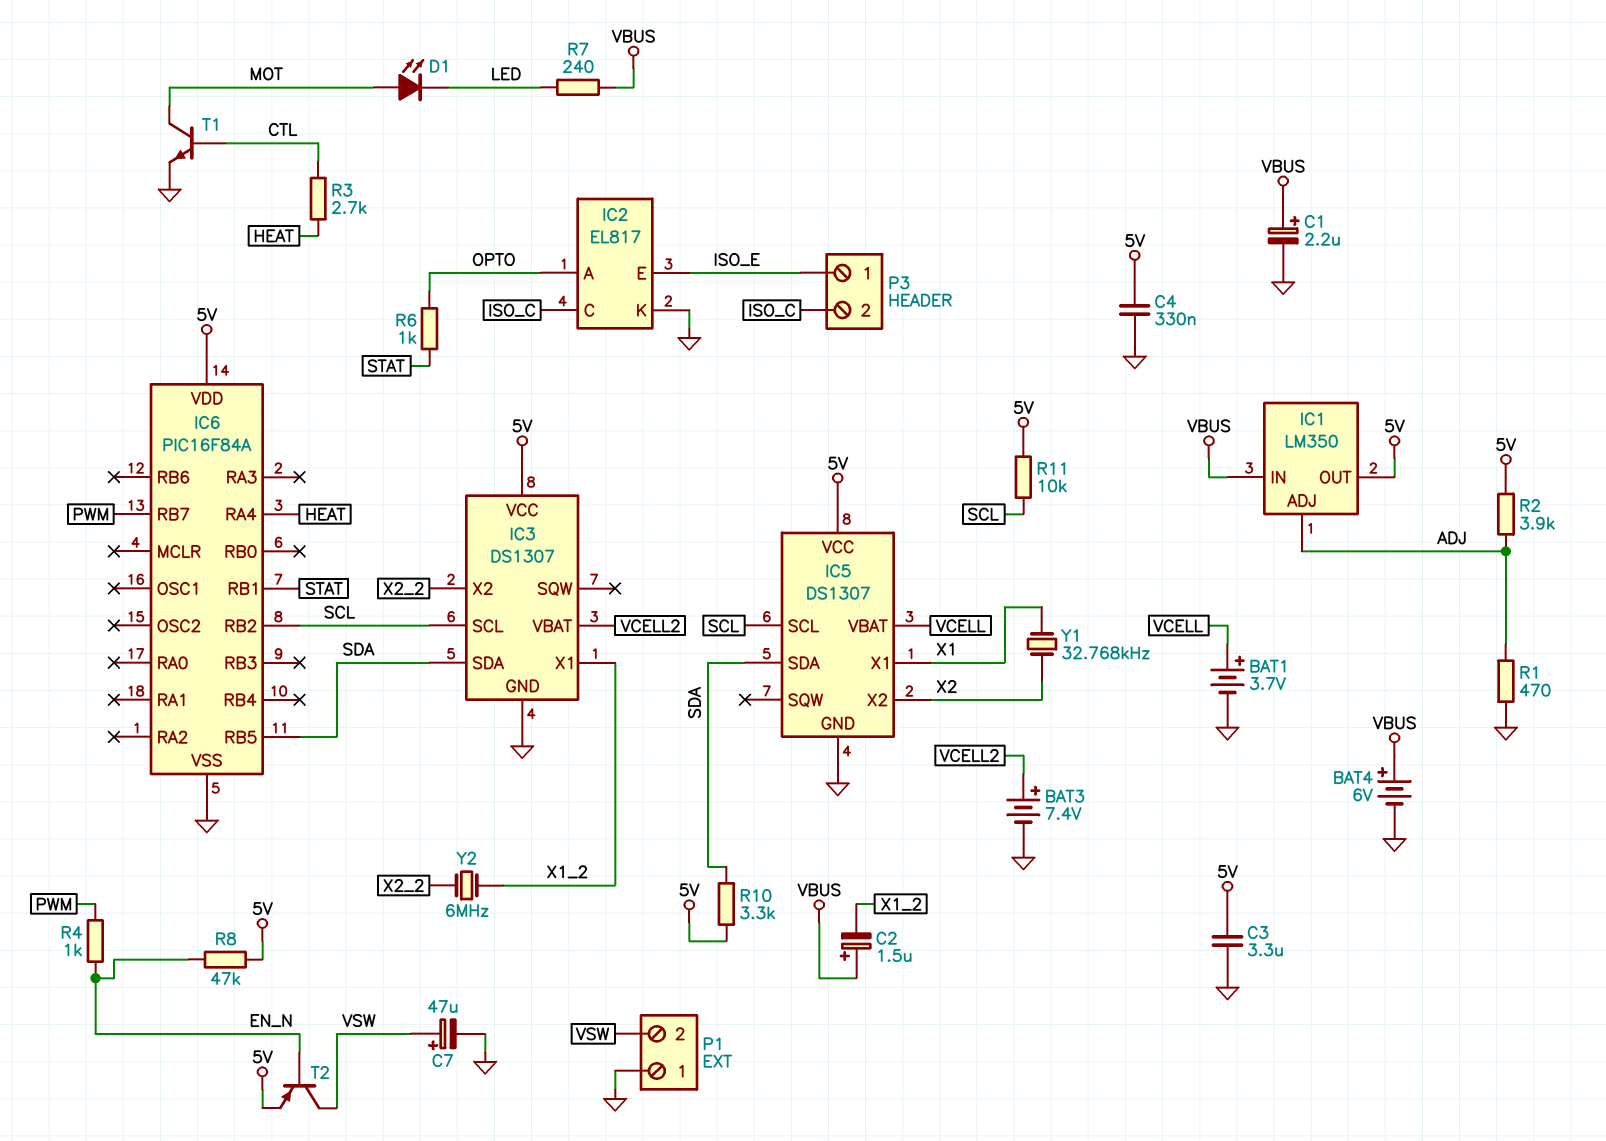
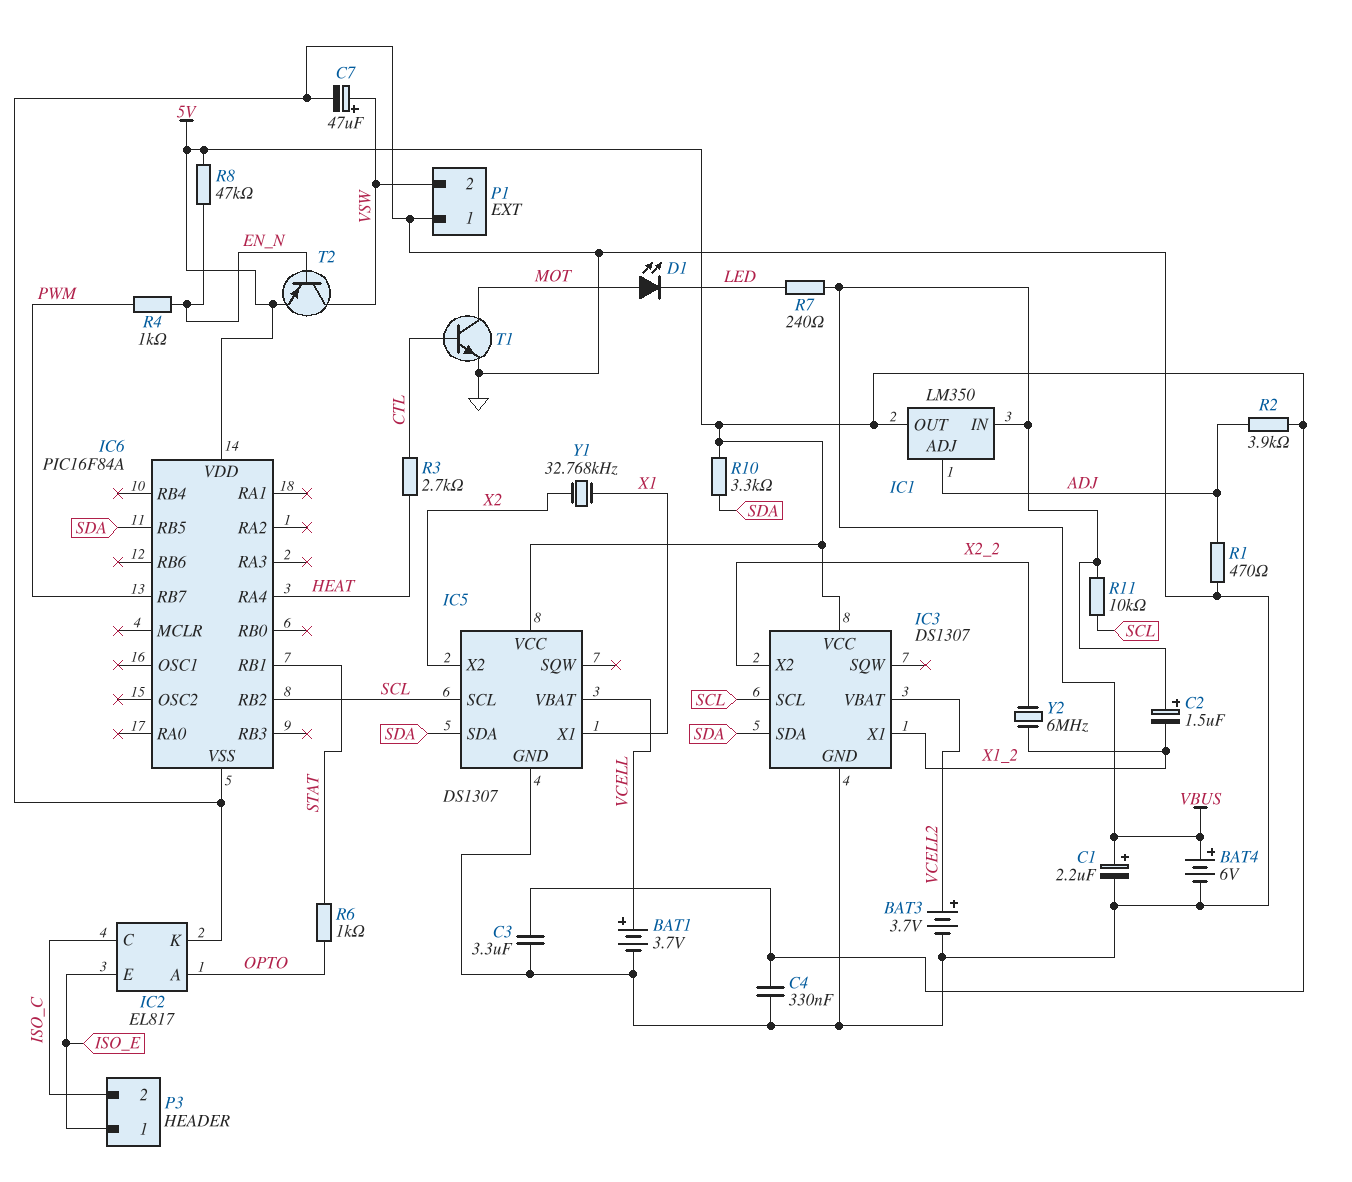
BAT3: 7.4V (plus VCELL2, minus GND) -> 3.7V (plus VCELL2, minus GND)
R11: 10k (5V, SCL) -> 10k (SCL, VBUS)

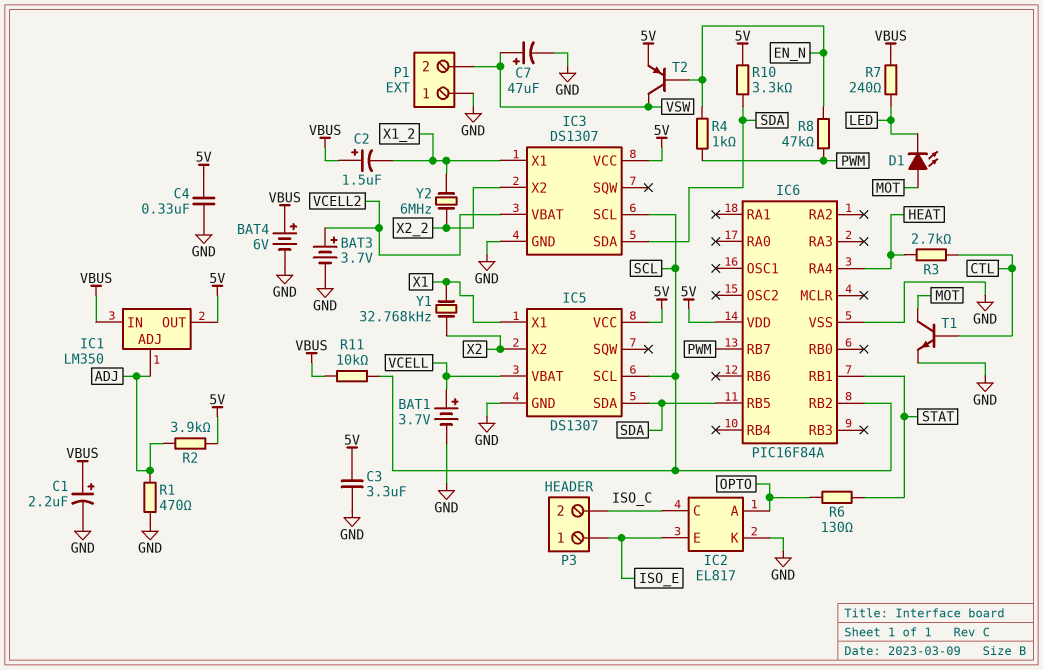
R6: 1k (OPTO, STAT) -> 130 (OPTO, STAT)
R8: 47k (5V, EN_N) -> 47k (EN_N, PWM)

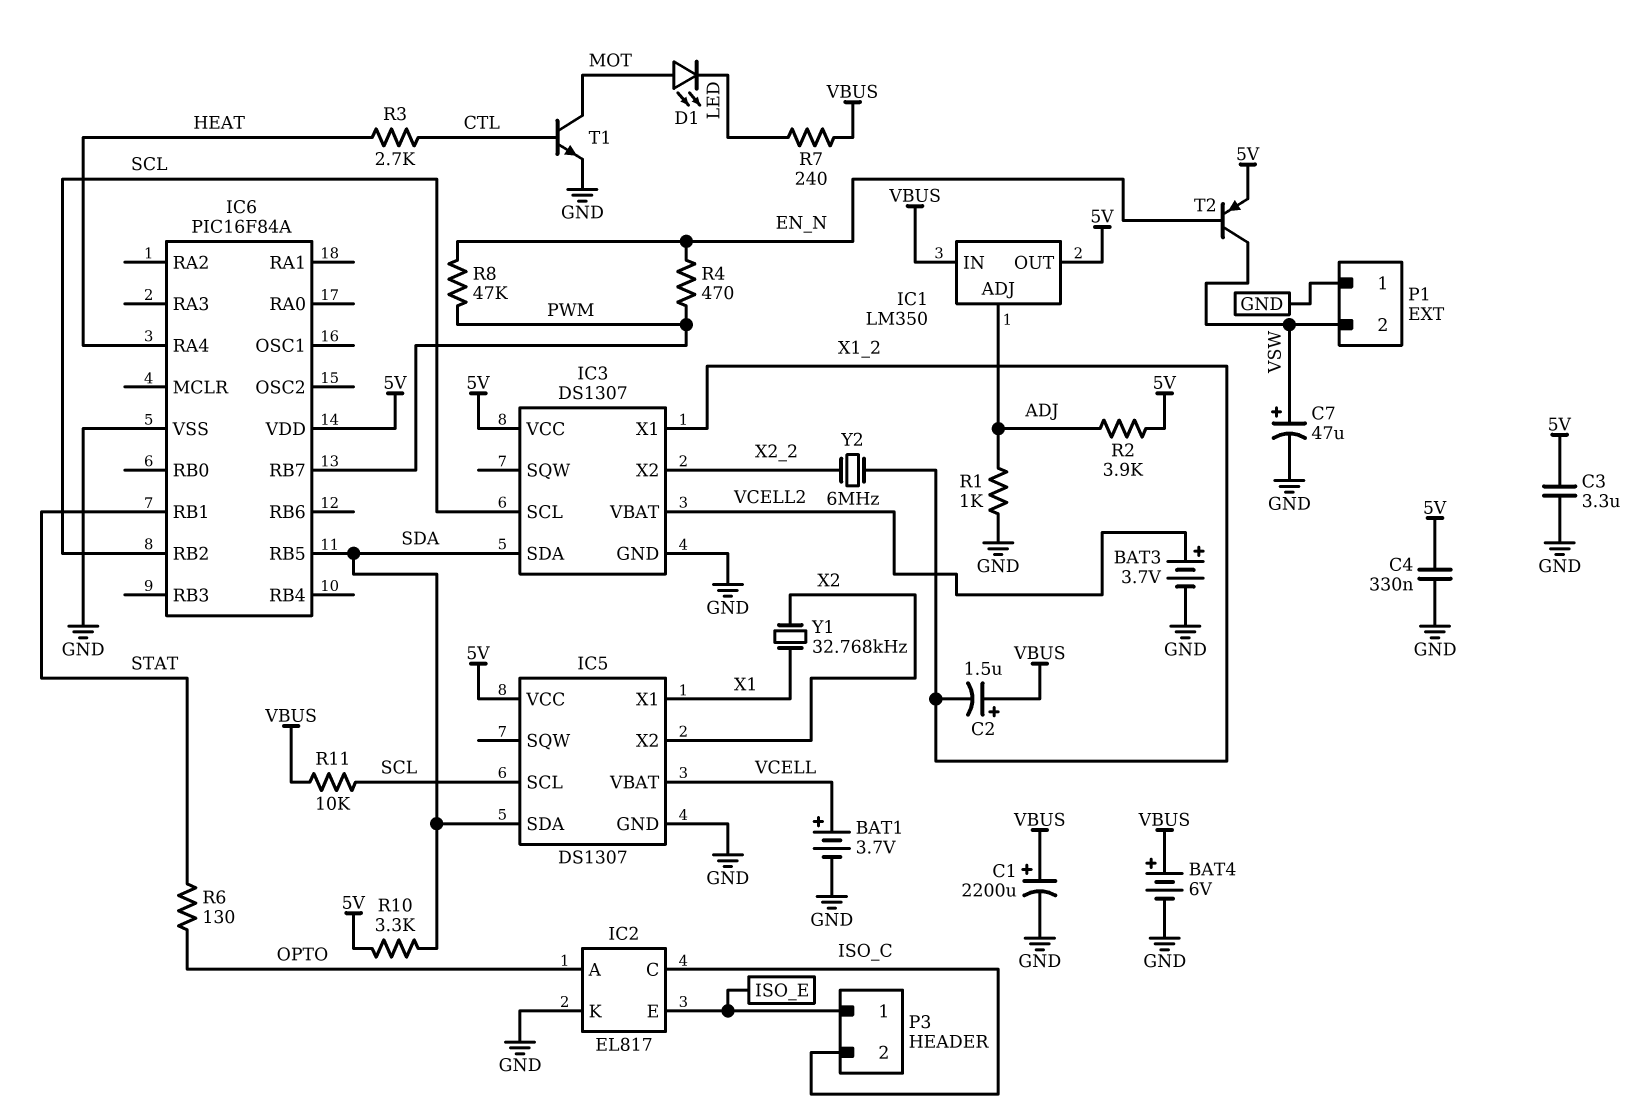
C1: 2.2uF (plus VBUS, minus GND) -> 2200uF (plus VBUS, minus GND)
R1: 470 (ADJ, GND) -> 1k (ADJ, GND)
R4: 1k (EN_N, PWM) -> 470 (EN_N, PWM)

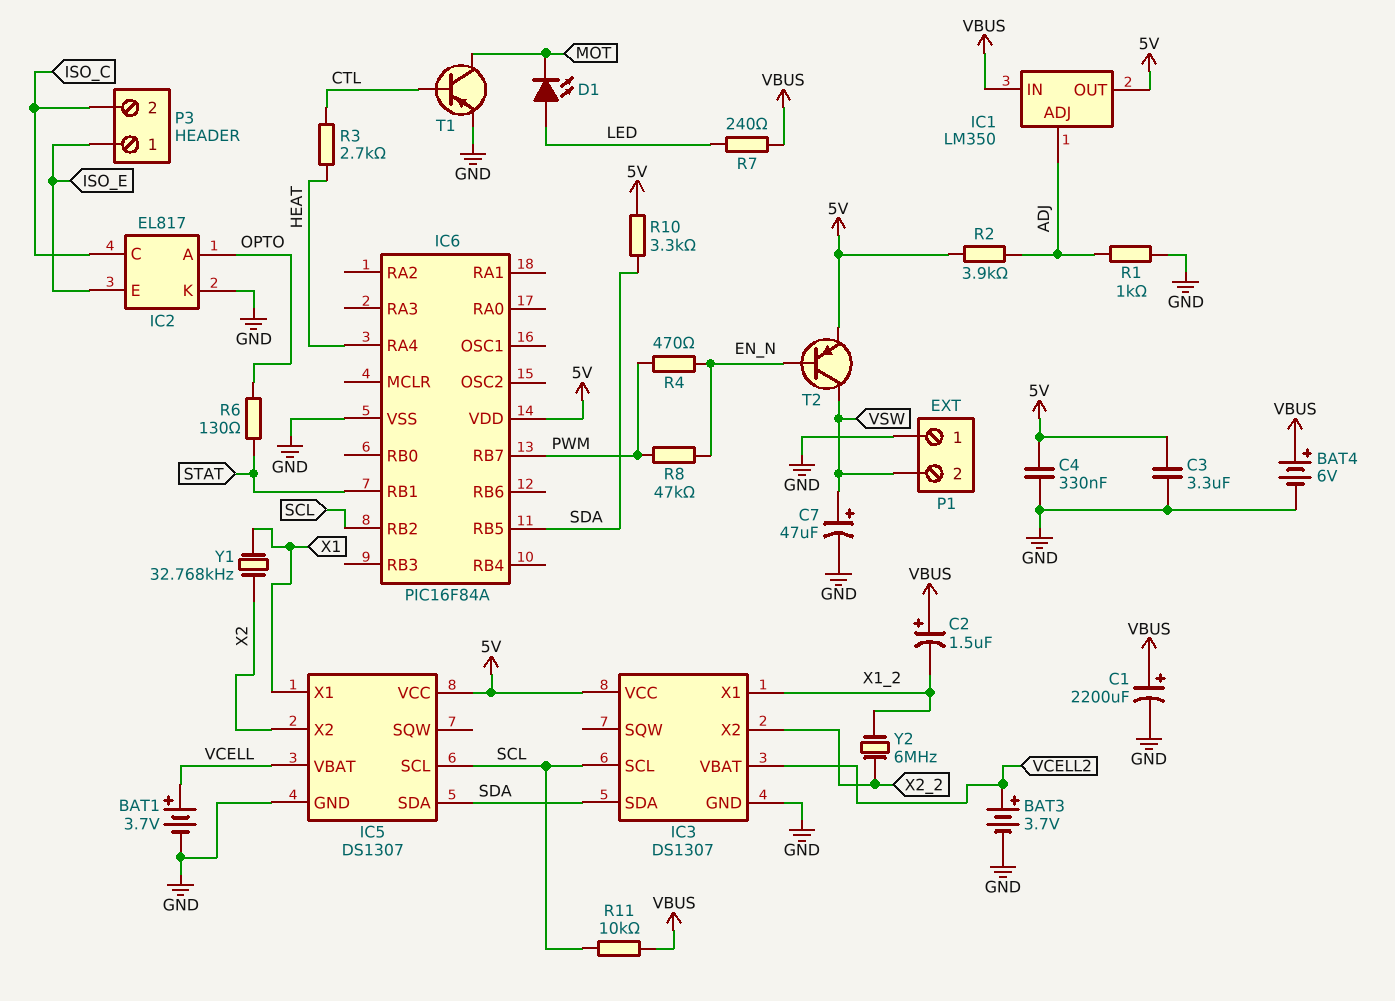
D1: LED (A MOT, K LED) -> LED (A LED, K MOT)
T1: NPN (B CTL, C MOT, E GND) -> PNP (B CTL, C MOT, E GND)

